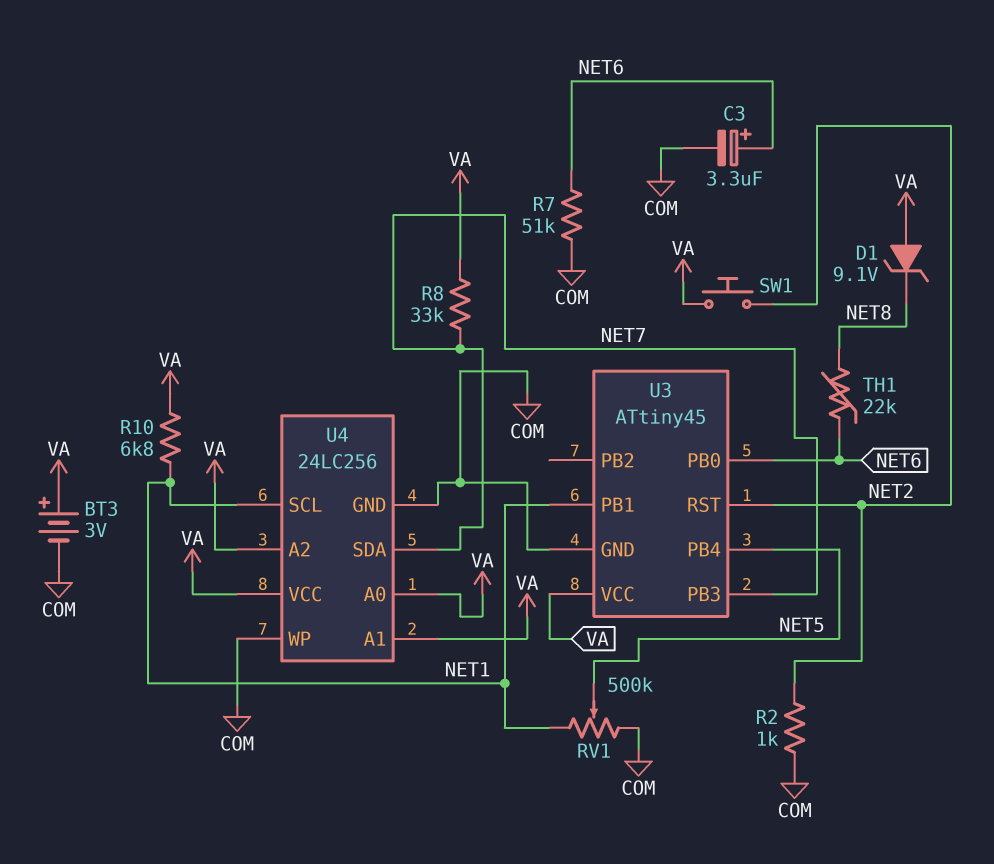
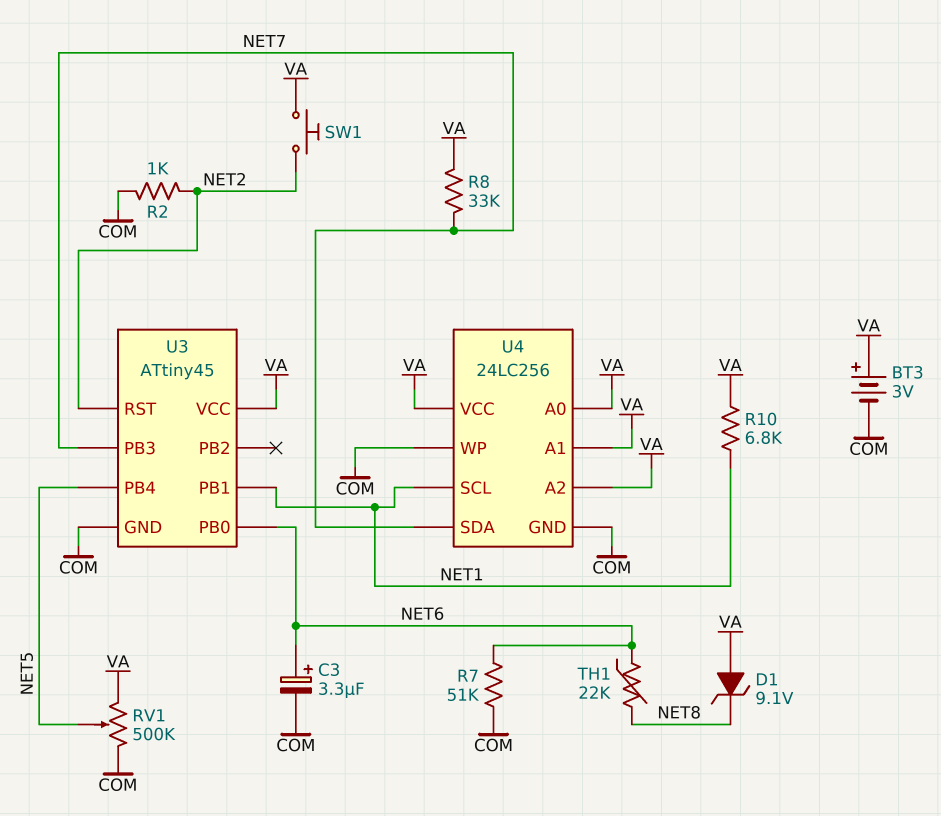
RV1: 500k (COM, NET1, wiper NET5) -> 500k (COM, VA, wiper NET5)

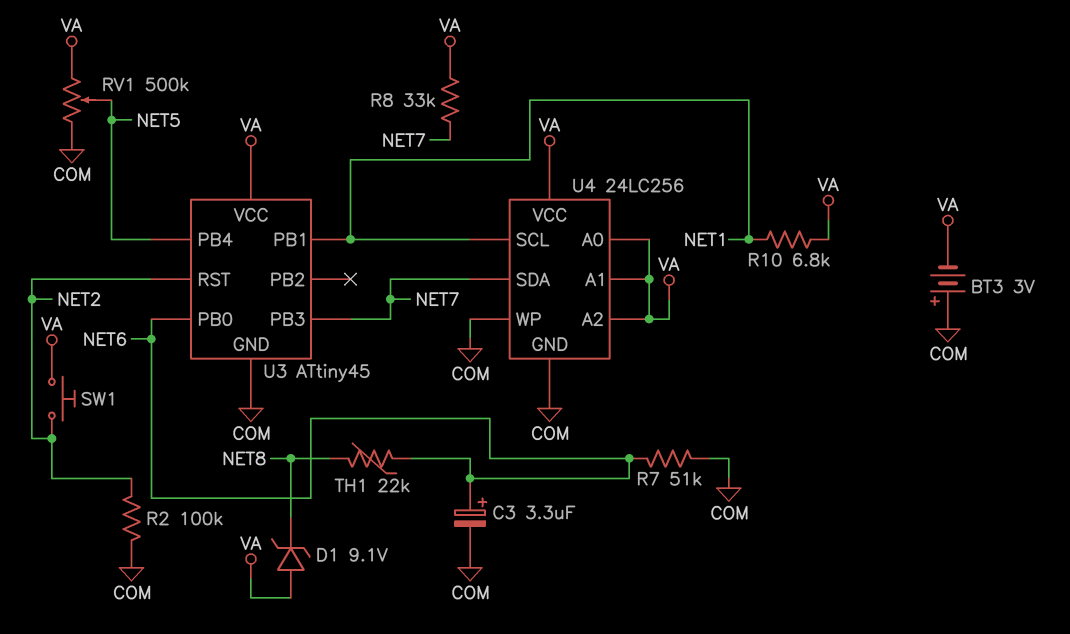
BT3: 3V (plus VA, minus COM) -> 3V (plus COM, minus VA)
R2: 1k (COM, NET2) -> 100k (COM, NET2)

